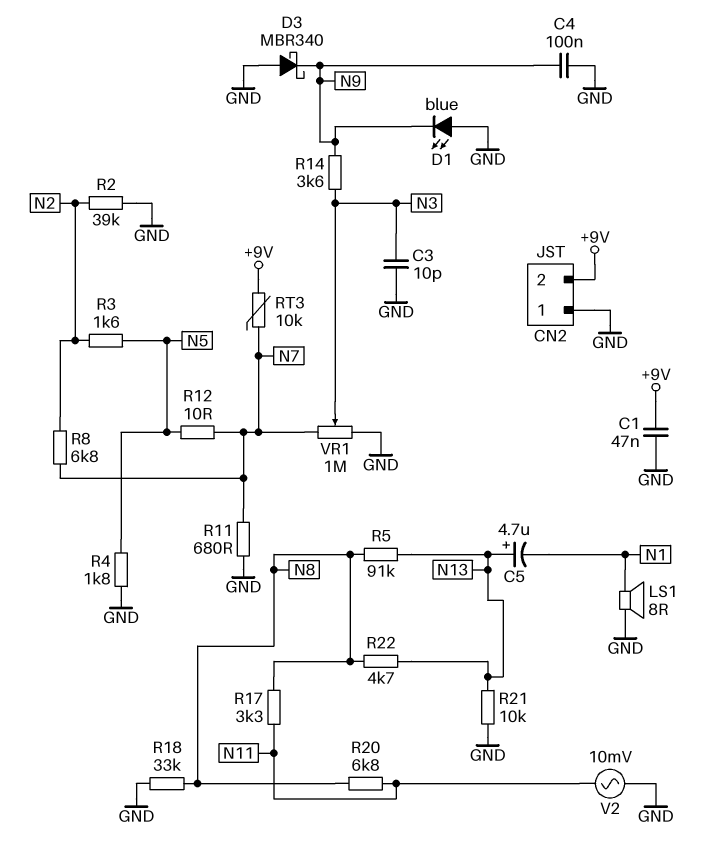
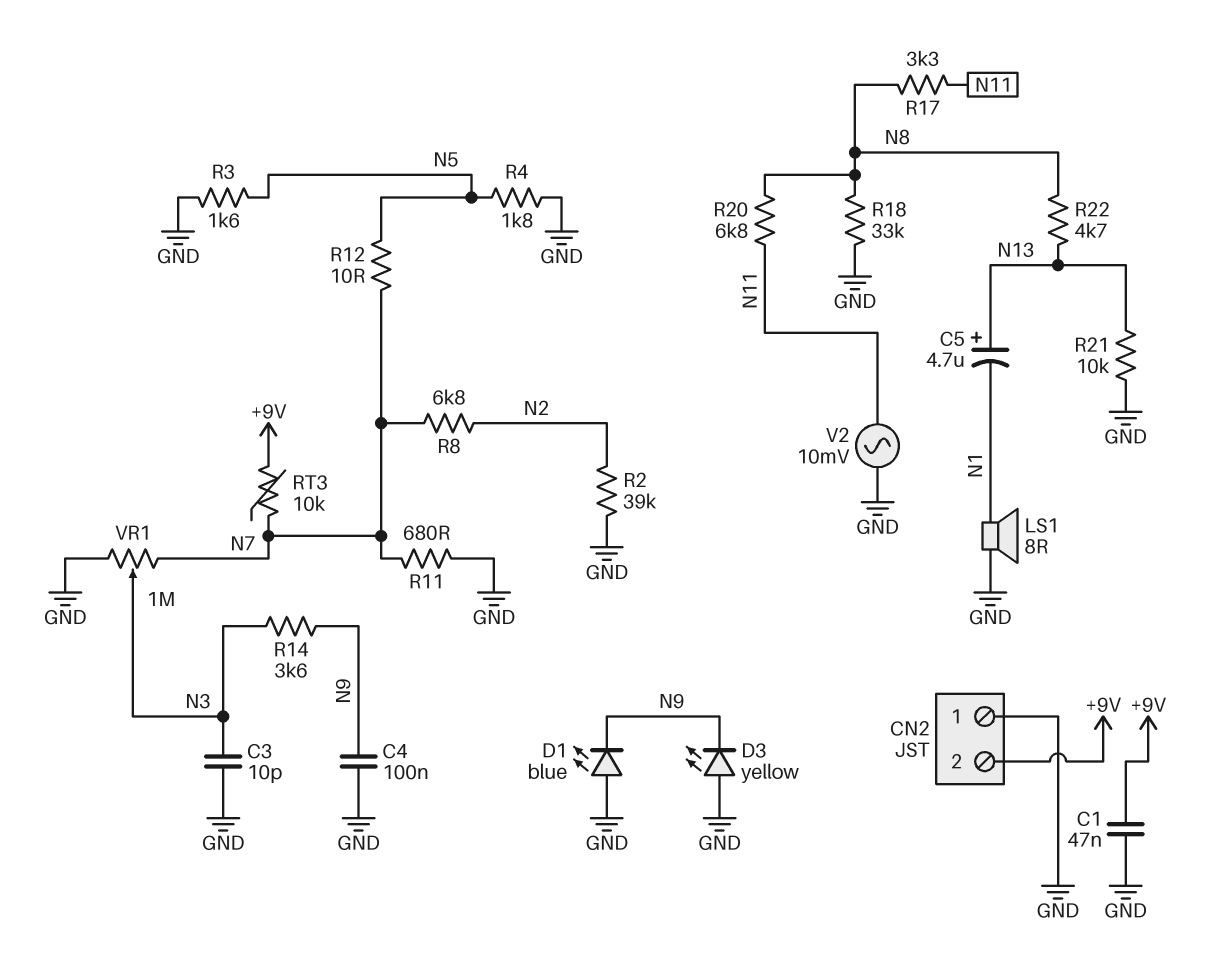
D3: schottky MBR340 (A GND, K N9) -> LED yellow (A GND, K N9)
R3: 1.6k (N2, N5) -> 1.6k (GND, N5)
R5: 91k (N8, N13) -> none

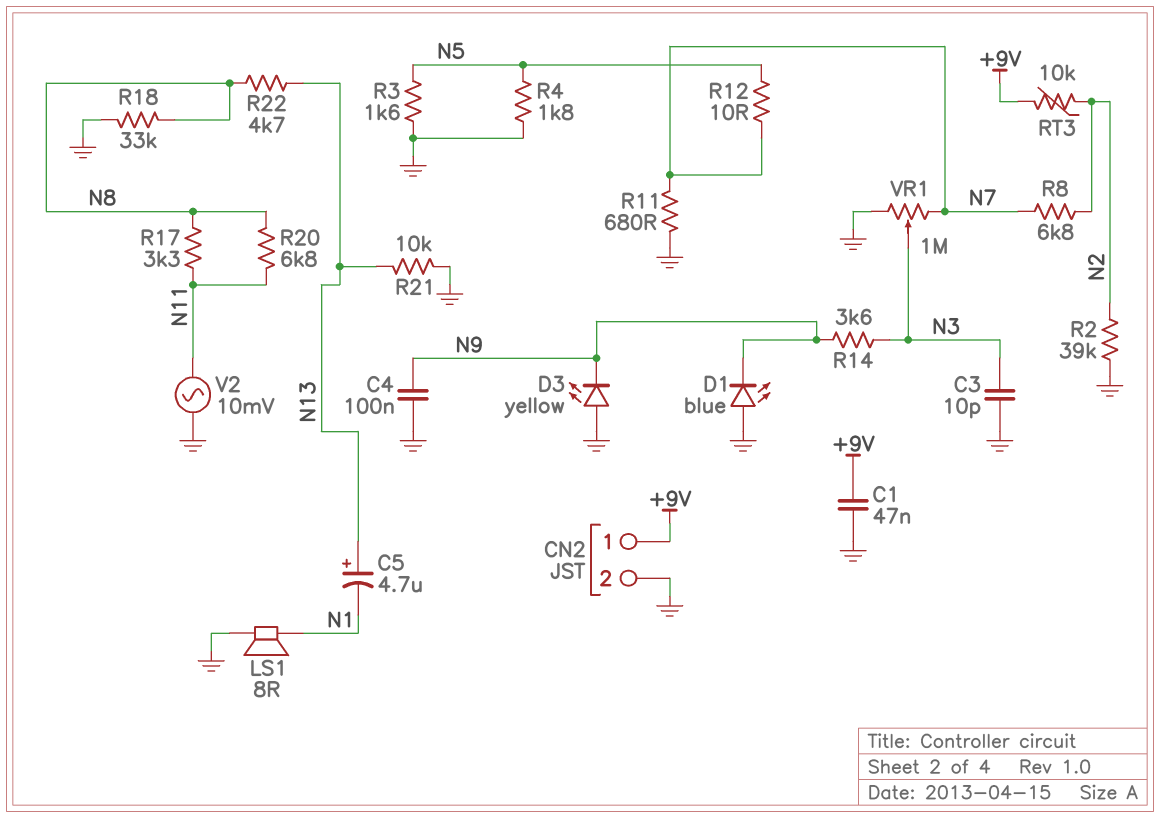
CN2 pin 1: GND -> +9V
CN2 pin 2: +9V -> GND
RT3: 10k (+9V, N7) -> 10k (+9V, N2)

